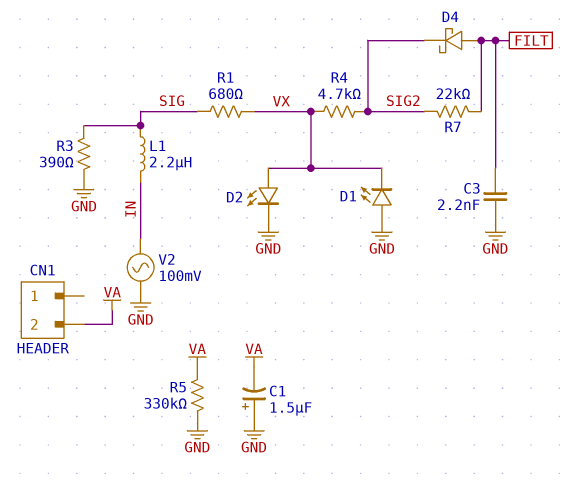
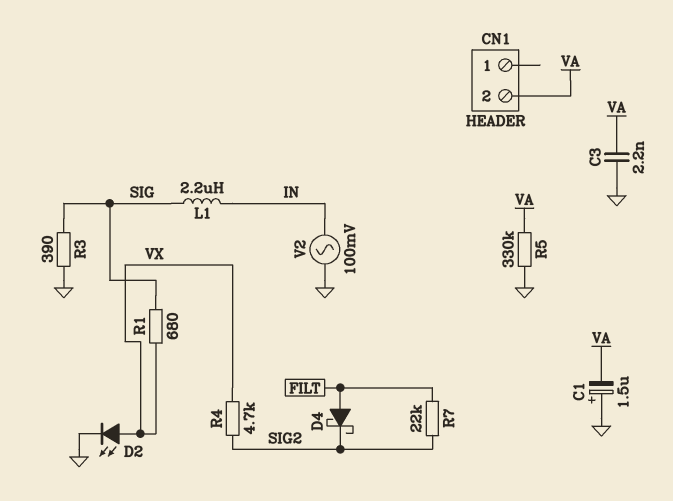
C3: 2.2nF (FILT, GND) -> 2.2nF (GND, VA)
D1: LED (A GND, K VX) -> none

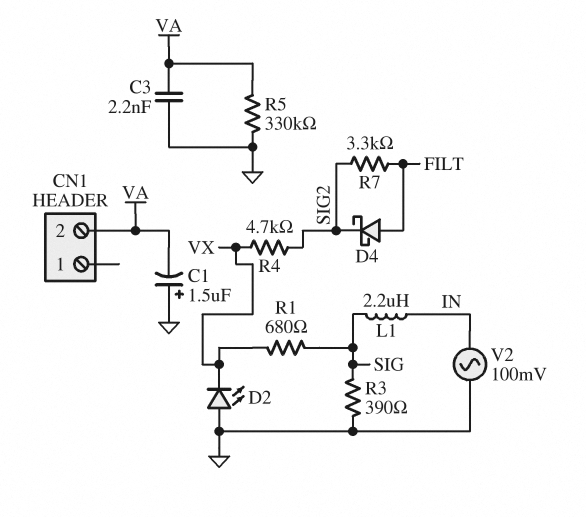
D2: LED (A VX, K GND) -> LED (A GND, K VX)
R7: 22k (FILT, SIG2) -> 3.3k (FILT, SIG2)

